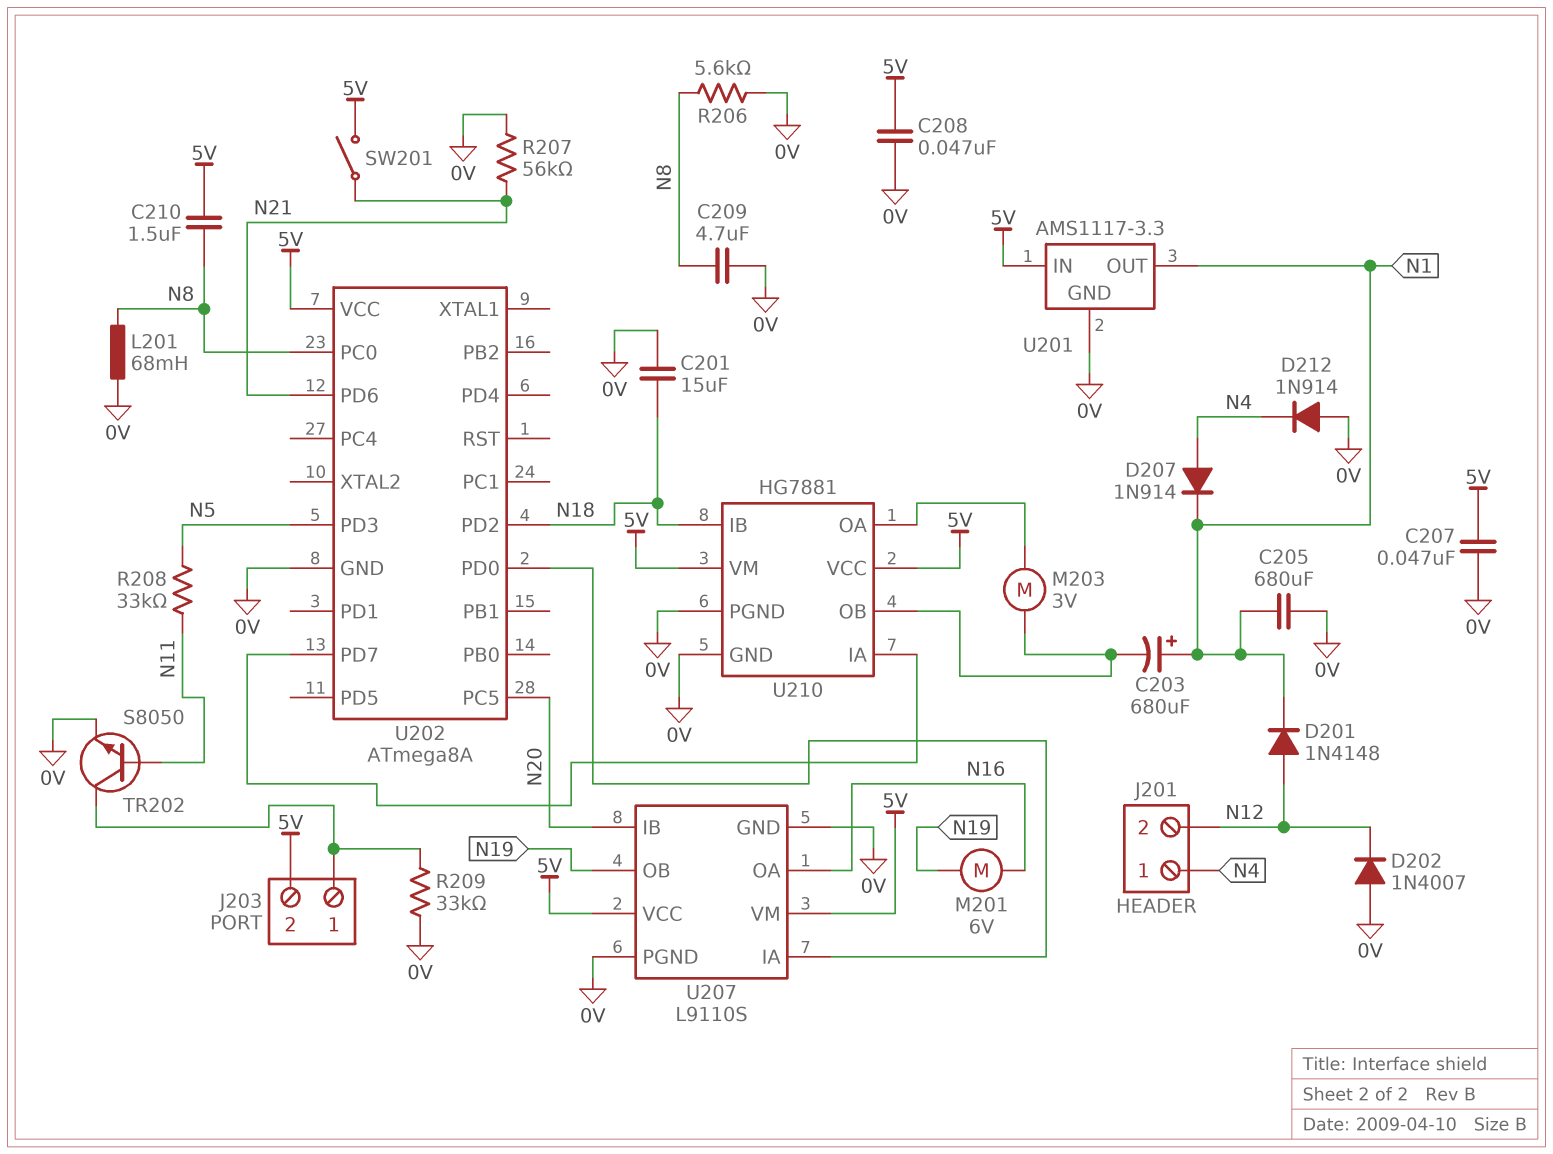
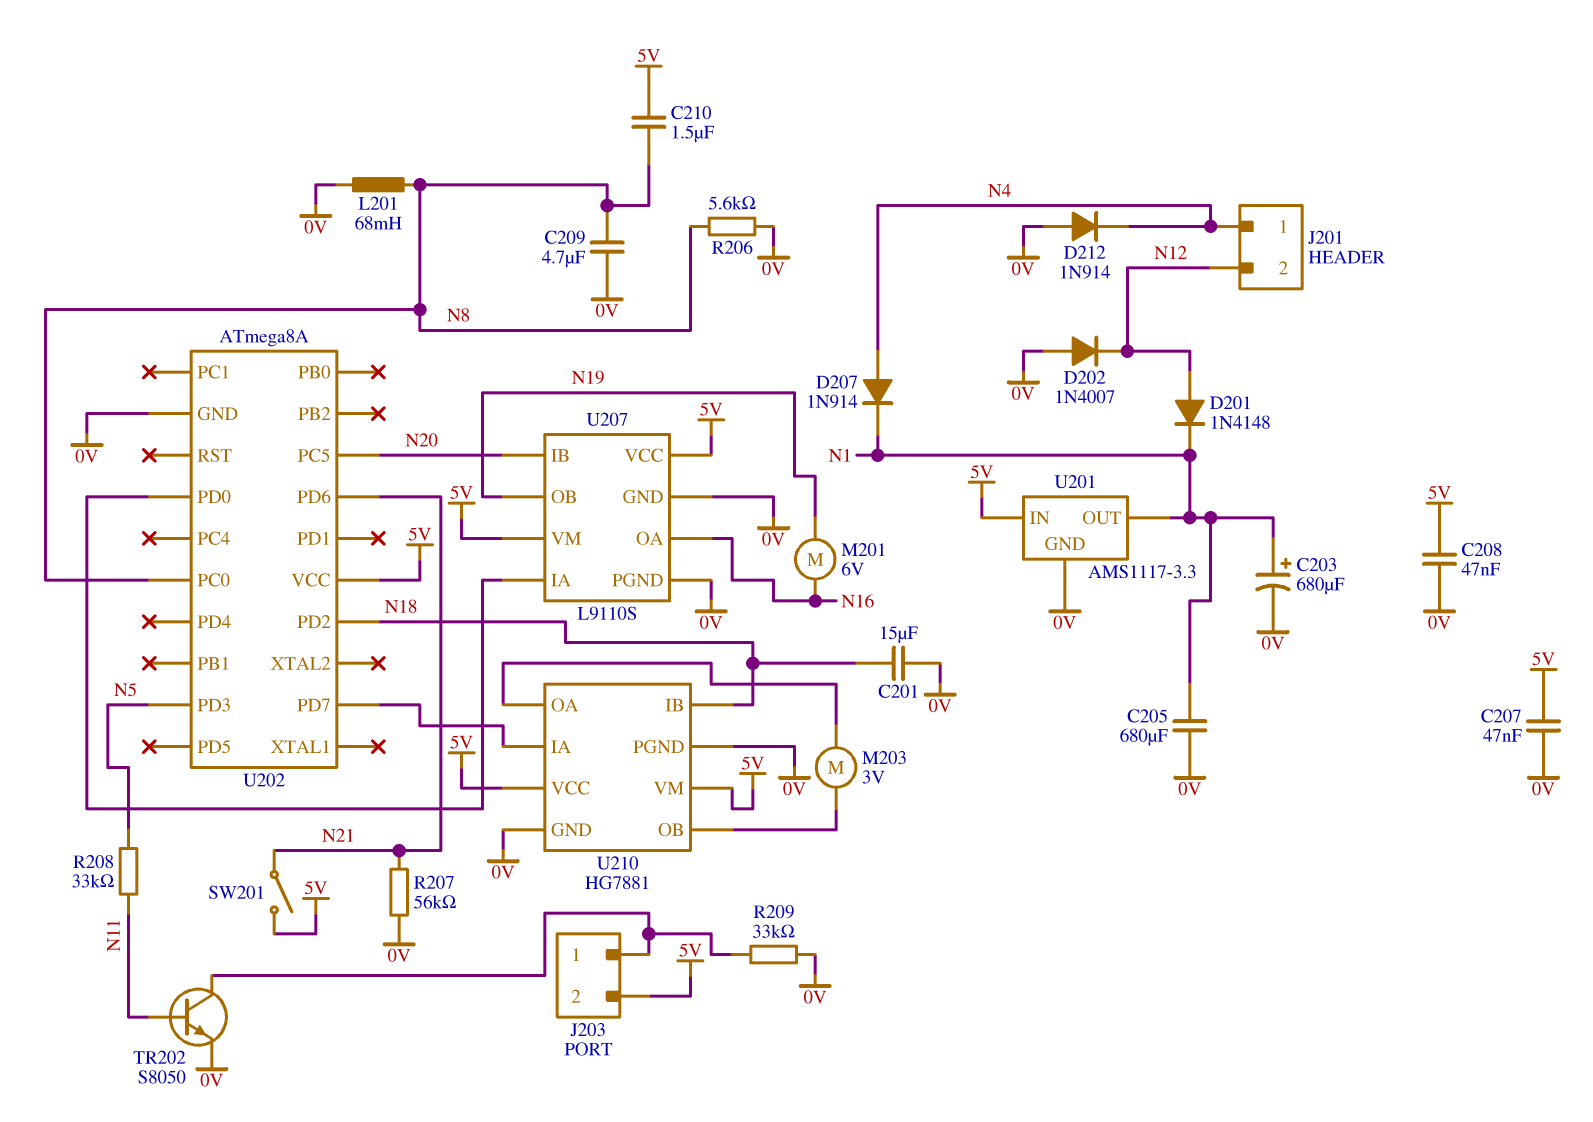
C203: 680uF (plus N1, minus U210/OB) -> 680uF (plus N1, minus 0V)

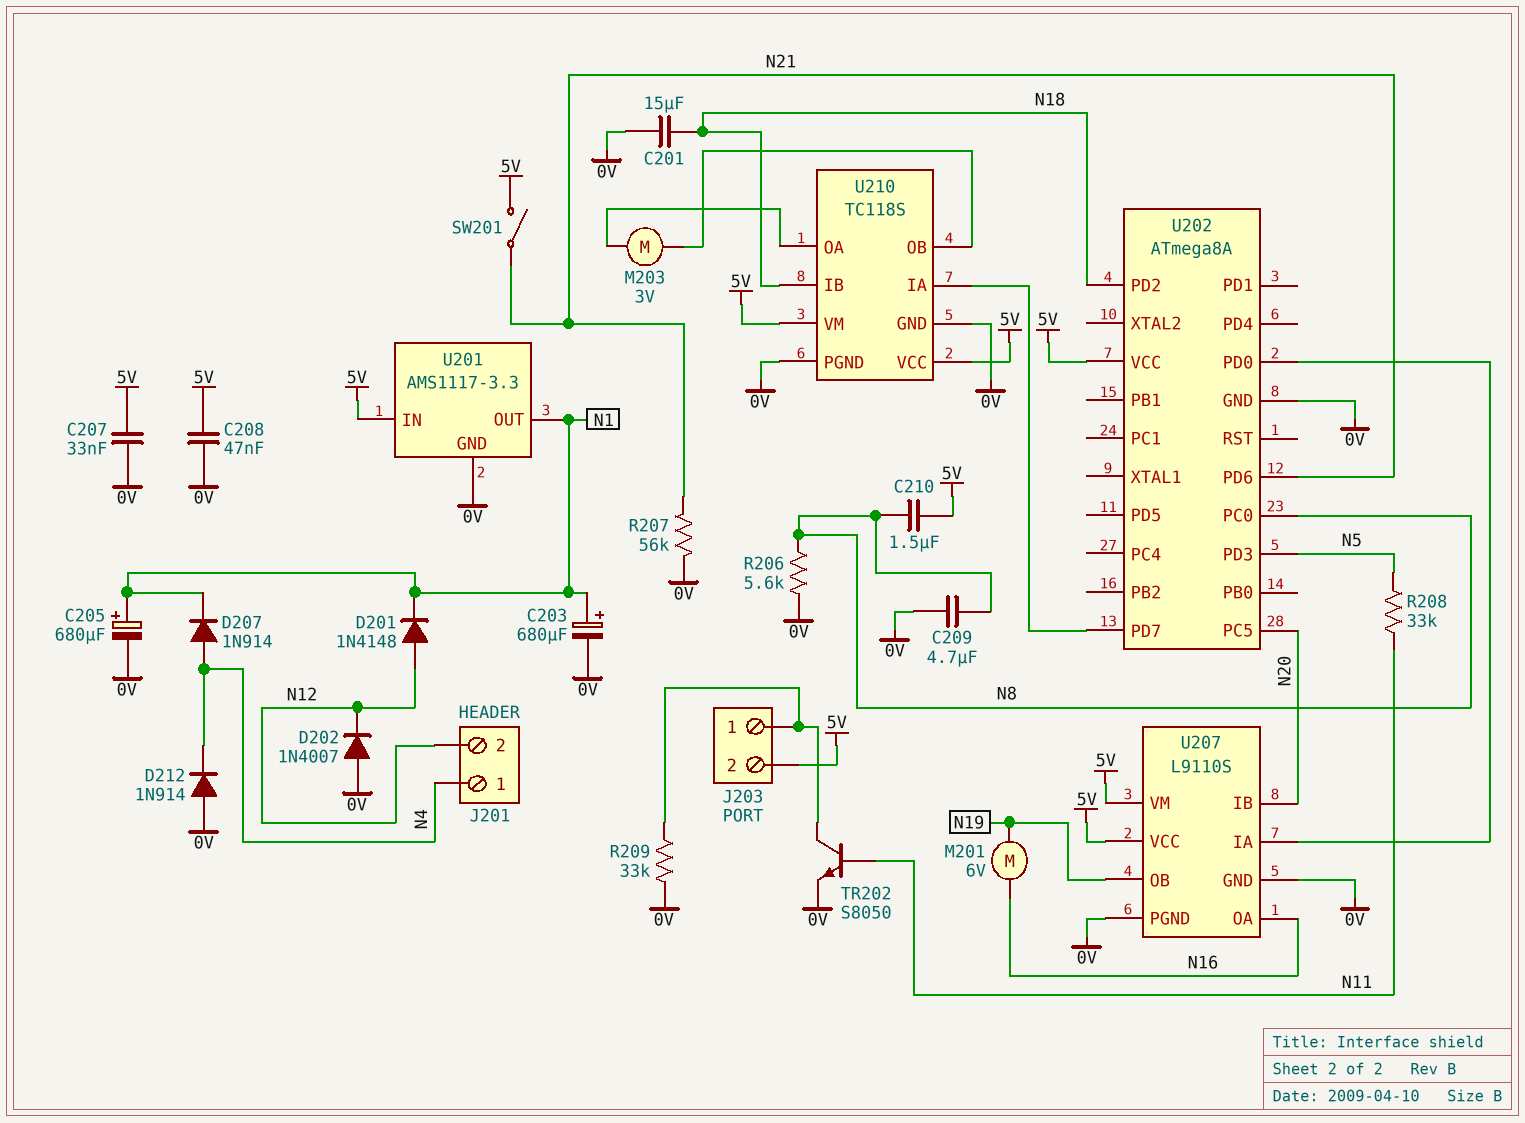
C205: 680uF (0V, N1) -> 680uF (plus N1, minus 0V)
C207: 47nF (0V, 5V) -> 33nF (0V, 5V)
L201: 68mH (0V, N8) -> none
U210: HG7881 -> TC118S

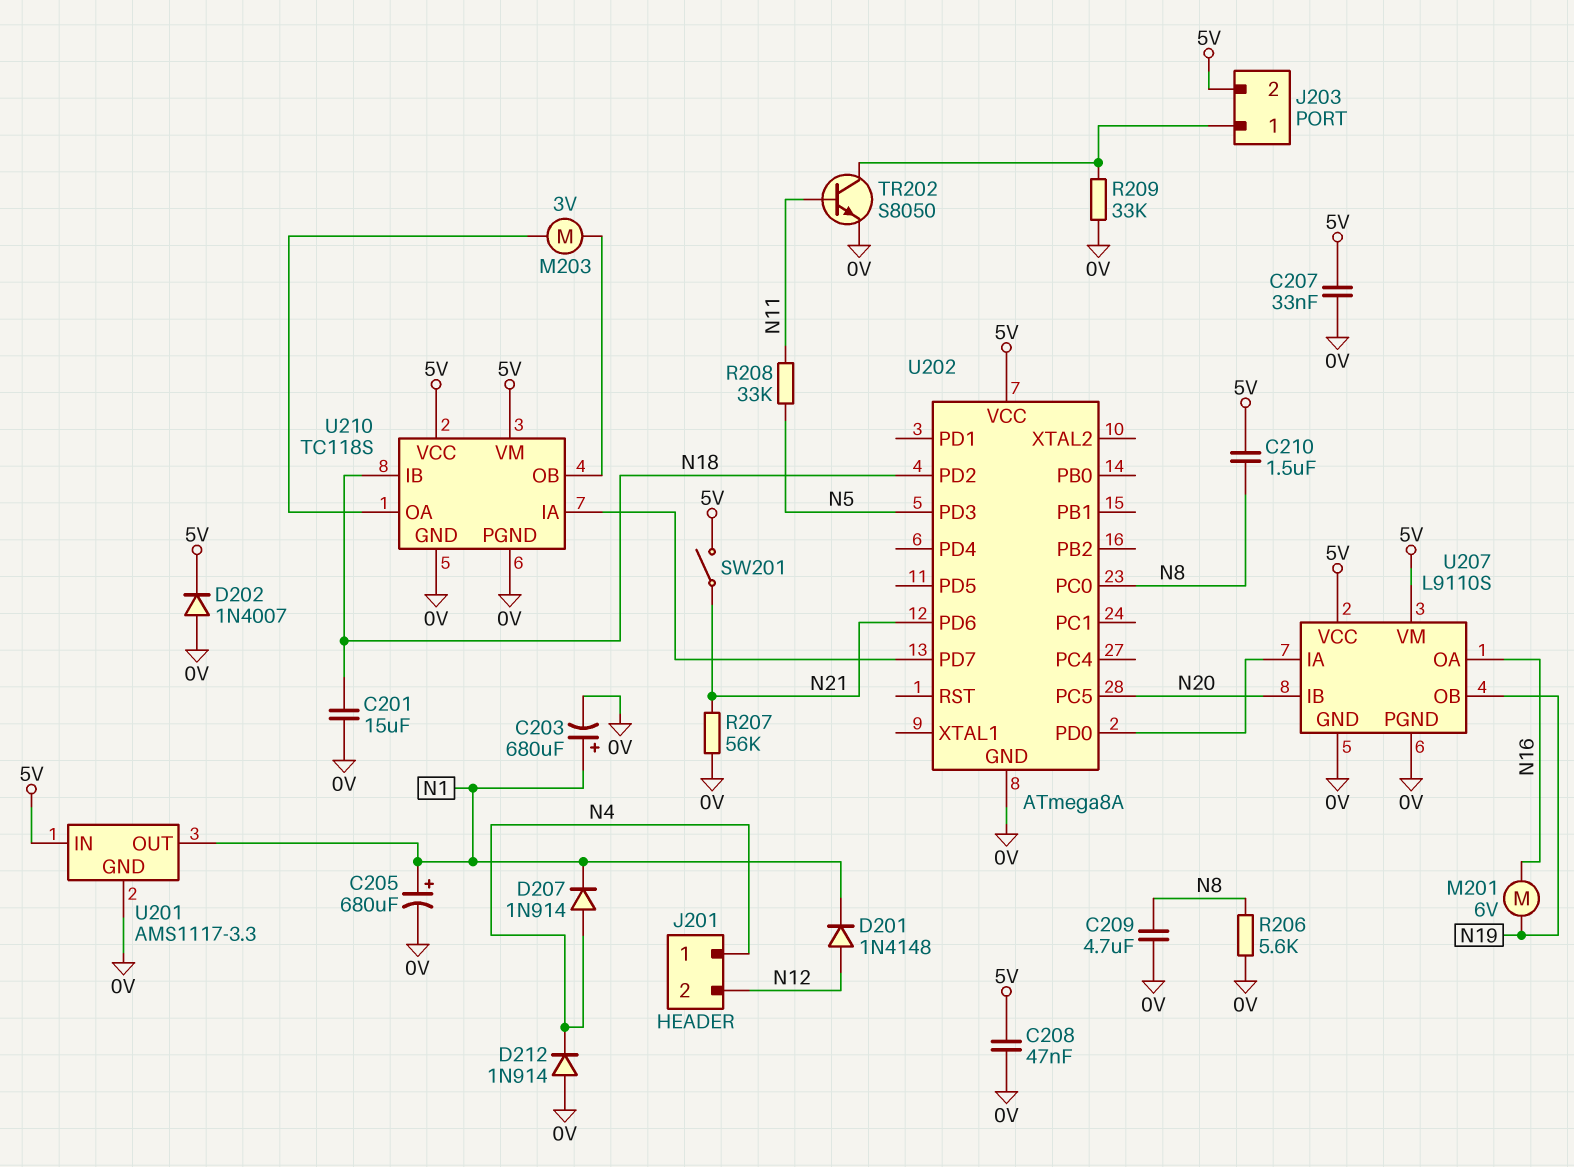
D202: diode 1N4007 (A 0V, K N12) -> diode 1N4007 (A 0V, K 5V)

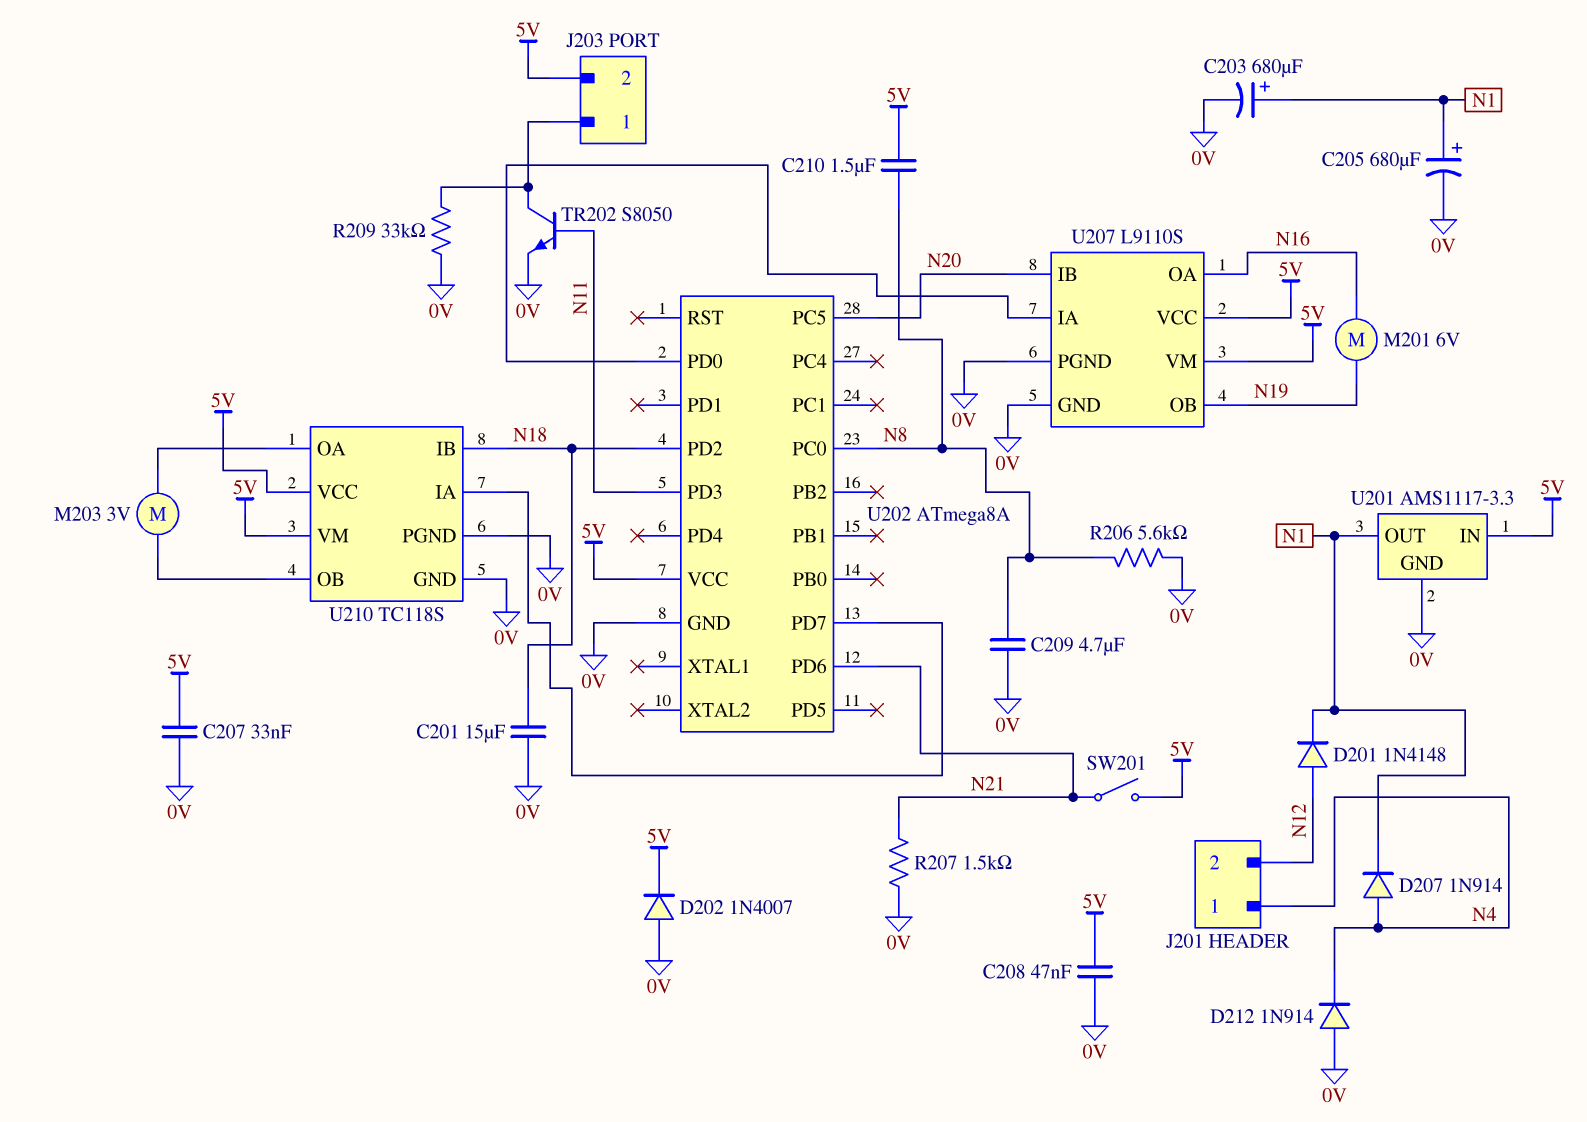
R207: 56k (0V, N21) -> 1.5k (0V, N21)
R208: 33k (N5, N11) -> none
U202 pin PD3: N5 -> N11

